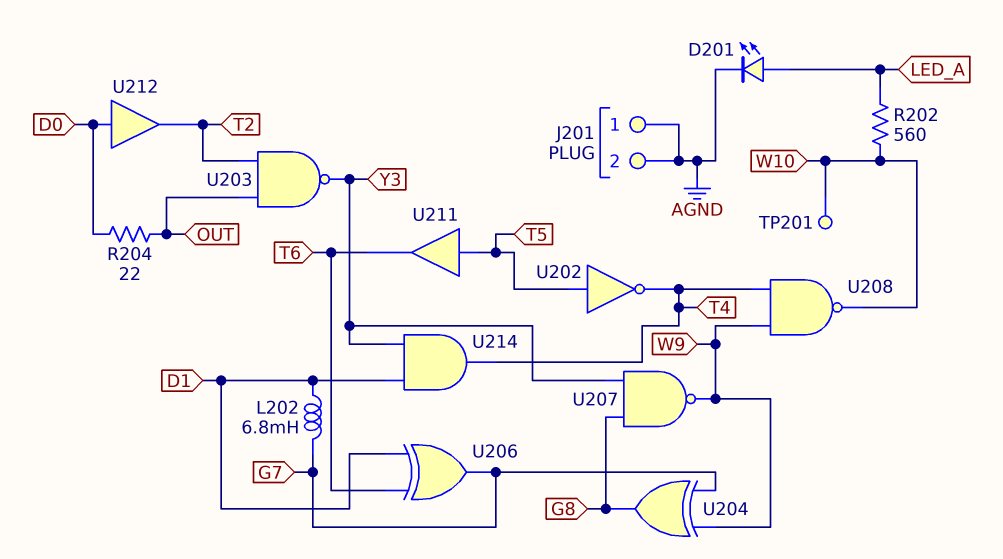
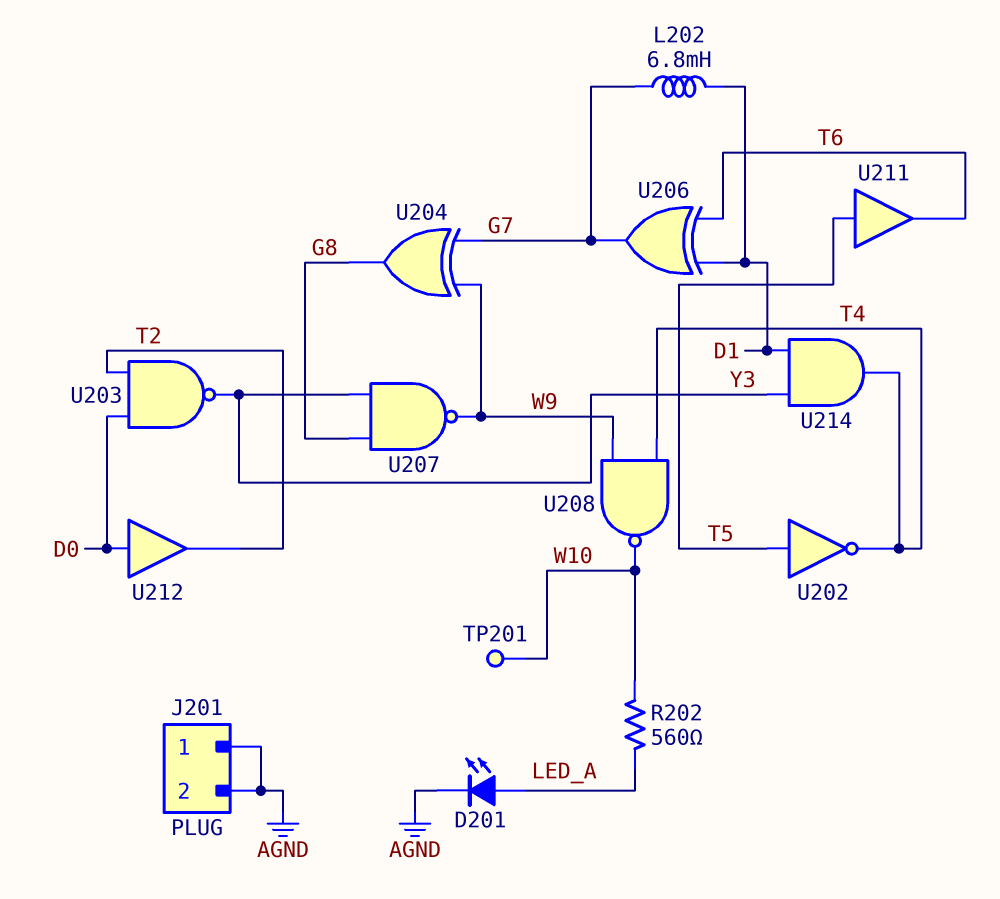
R204: 22 (D0, OUT) -> none
U203: NAND (in OUT, in T2, out Y3) -> NAND (in D0, in T2, out Y3)

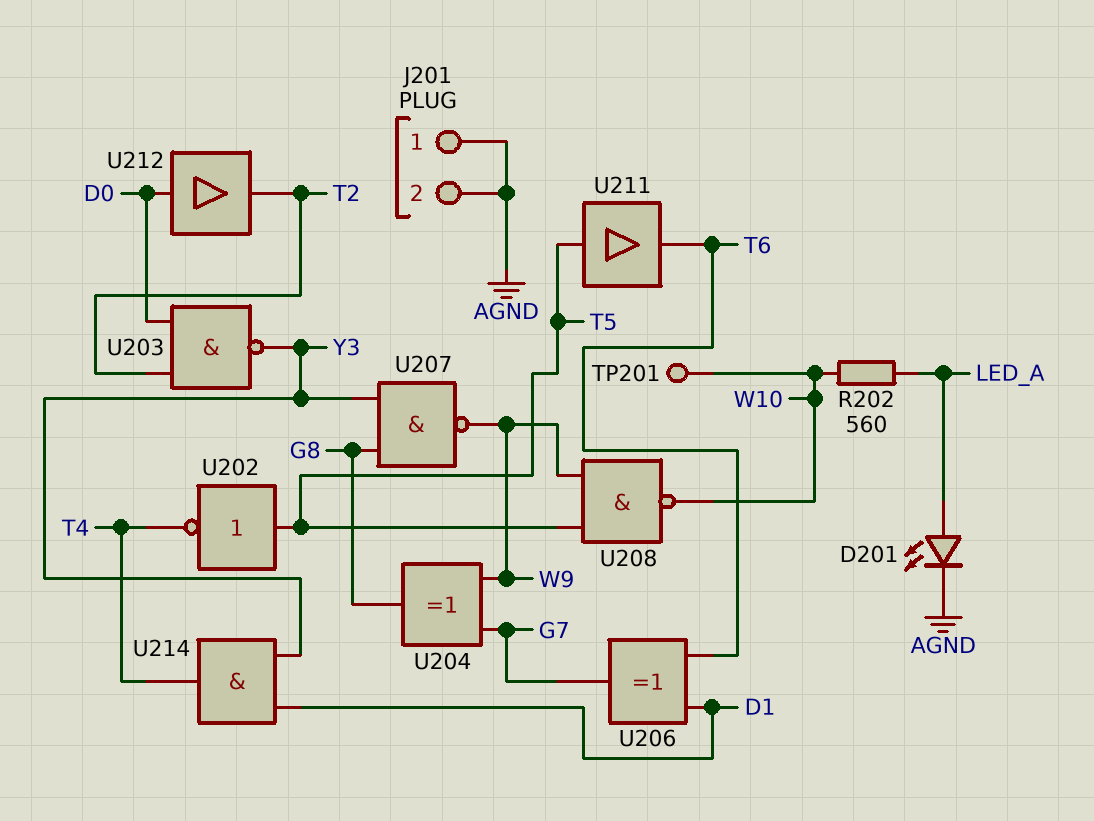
L202: 6.8mH (D1, G7) -> none
U208: NAND (in T4, in W9, out W10) -> NAND (in T5, in W9, out W10)

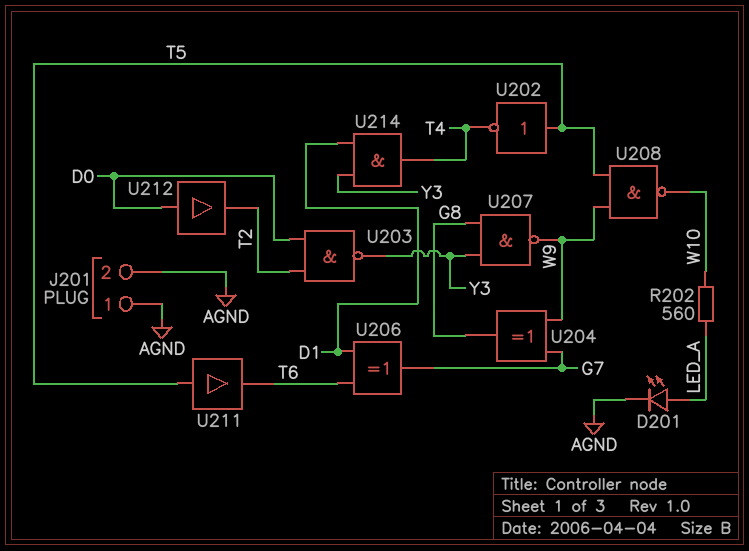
TP201: test point (W10) -> none

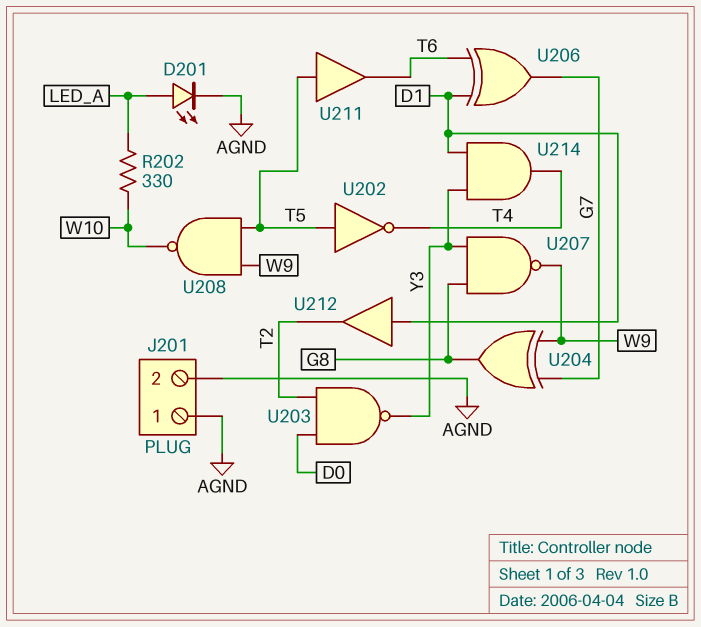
R202: 560 (LED_A, W10) -> 330 (LED_A, W10)
U212: buffer (in D0, out T2) -> buffer (in D1, out T2)

